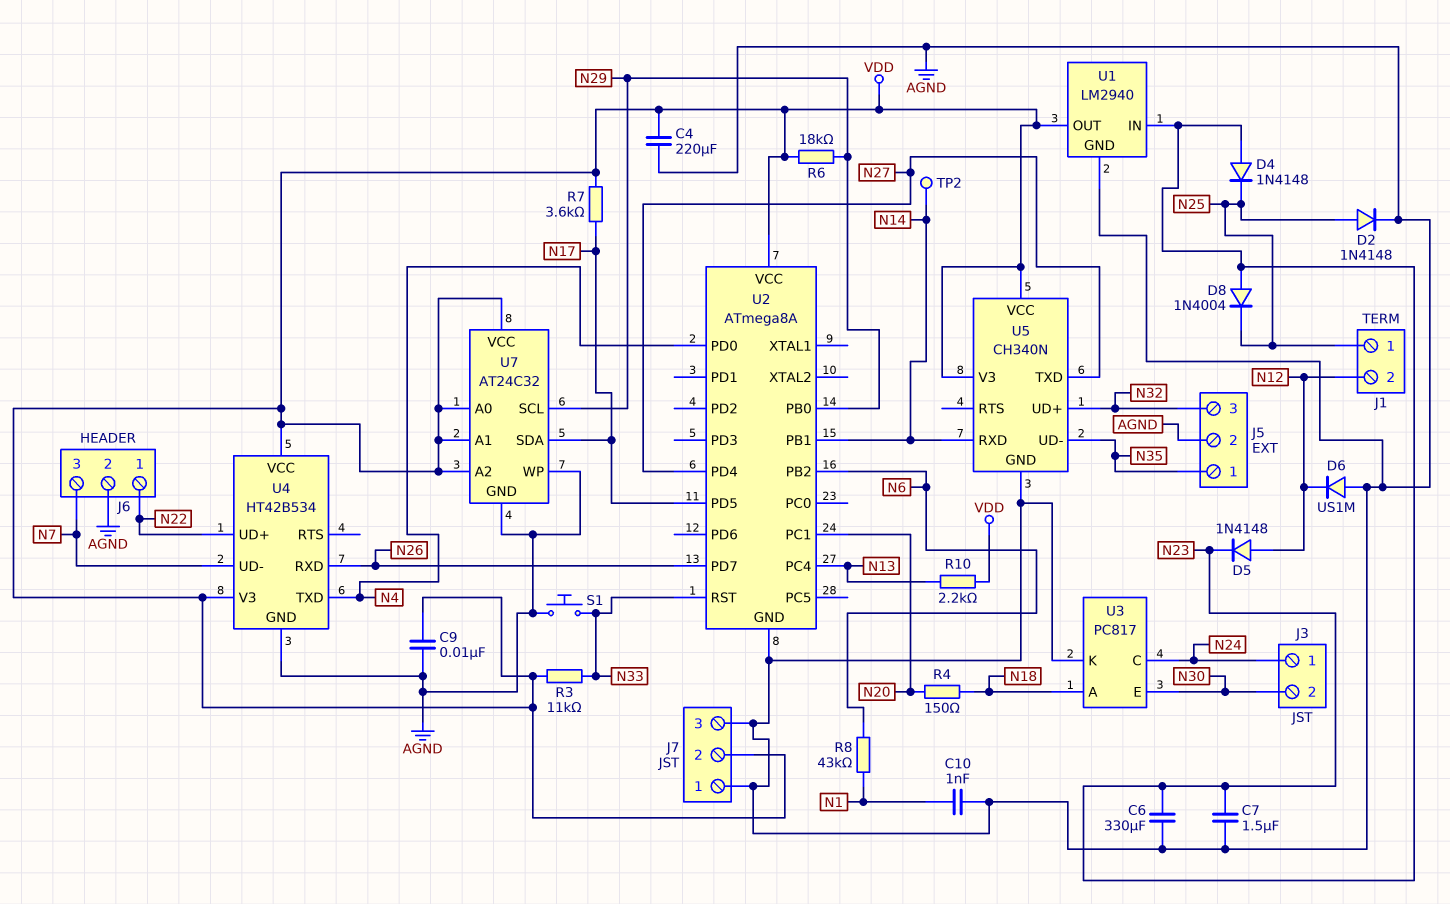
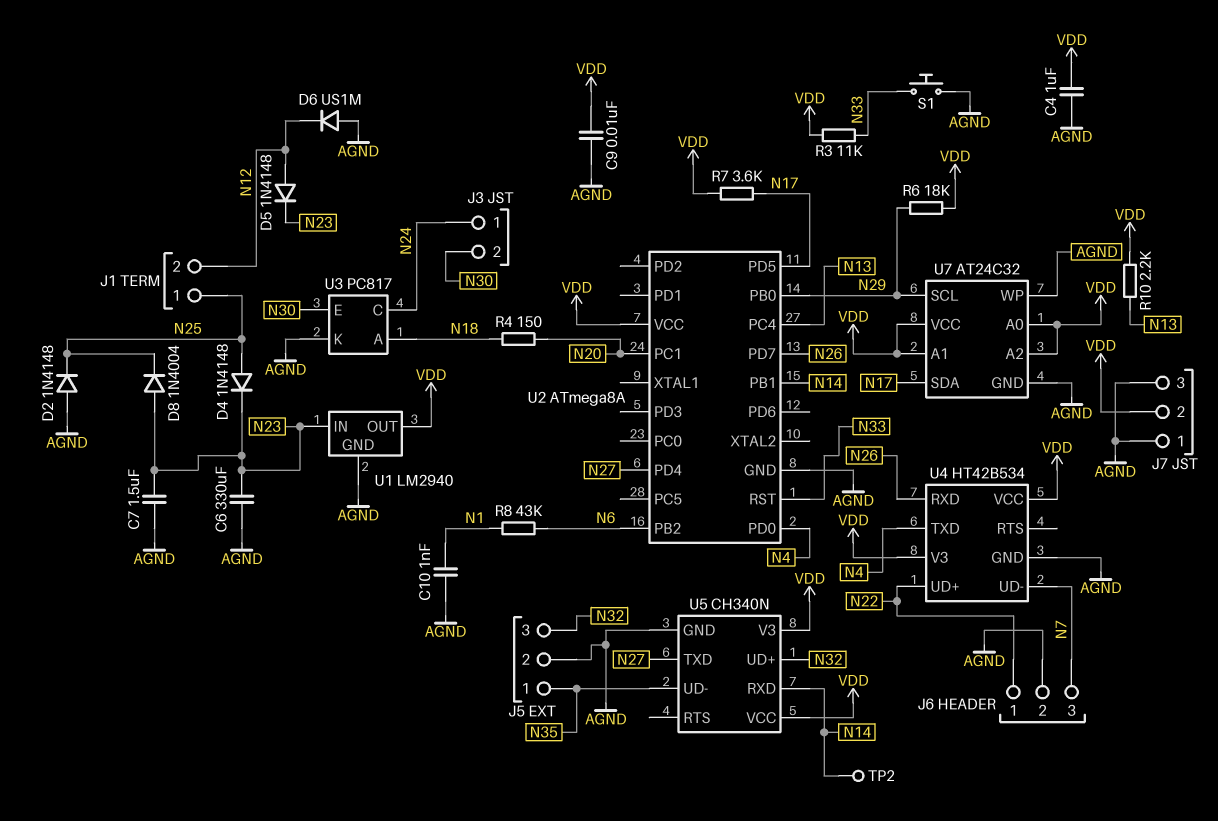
C4: 220uF (AGND, VDD) -> 1uF (AGND, VDD)
D2: diode 1N4148 (A N25, K AGND) -> diode 1N4148 (A AGND, K N25)
D4: diode 1N4148 (A N23, K N25) -> diode 1N4148 (A N25, K N23)

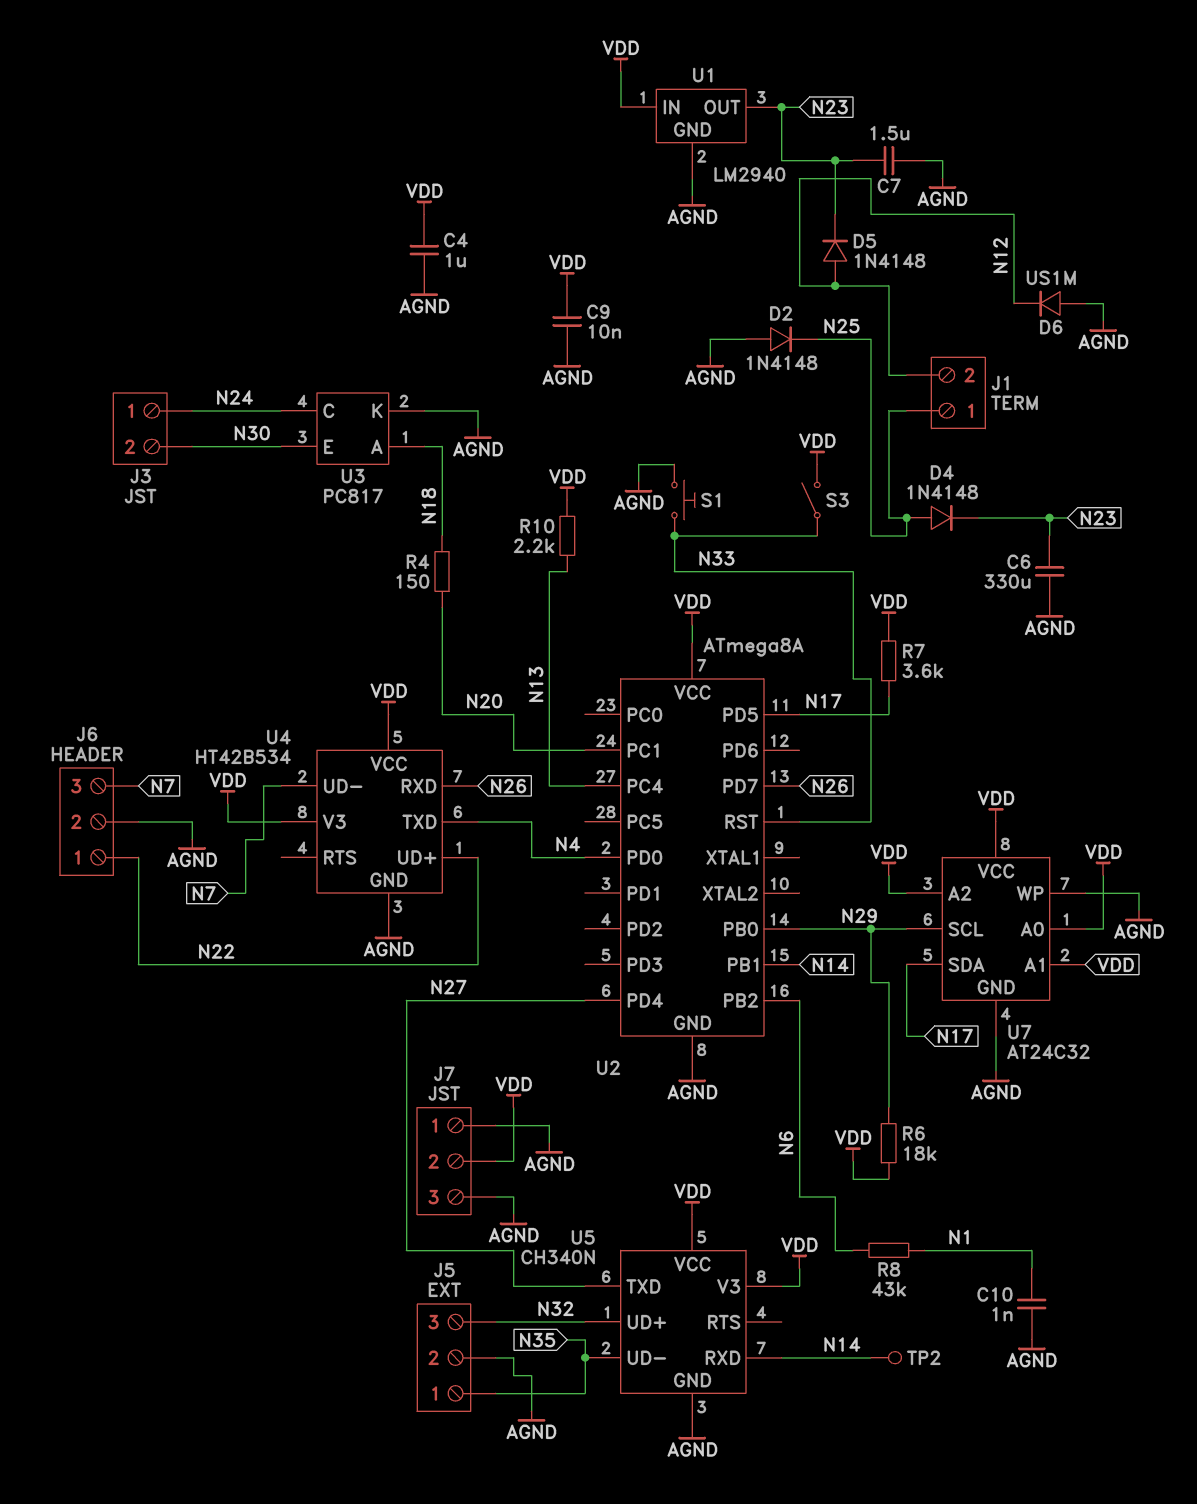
D8: diode 1N4004 (A N23, K N25) -> none
R3: 11k (N33, VDD) -> none
S3: none -> switch (N33, VDD)
U1 pin IN: N23 -> VDD
U1 pin OUT: VDD -> N23

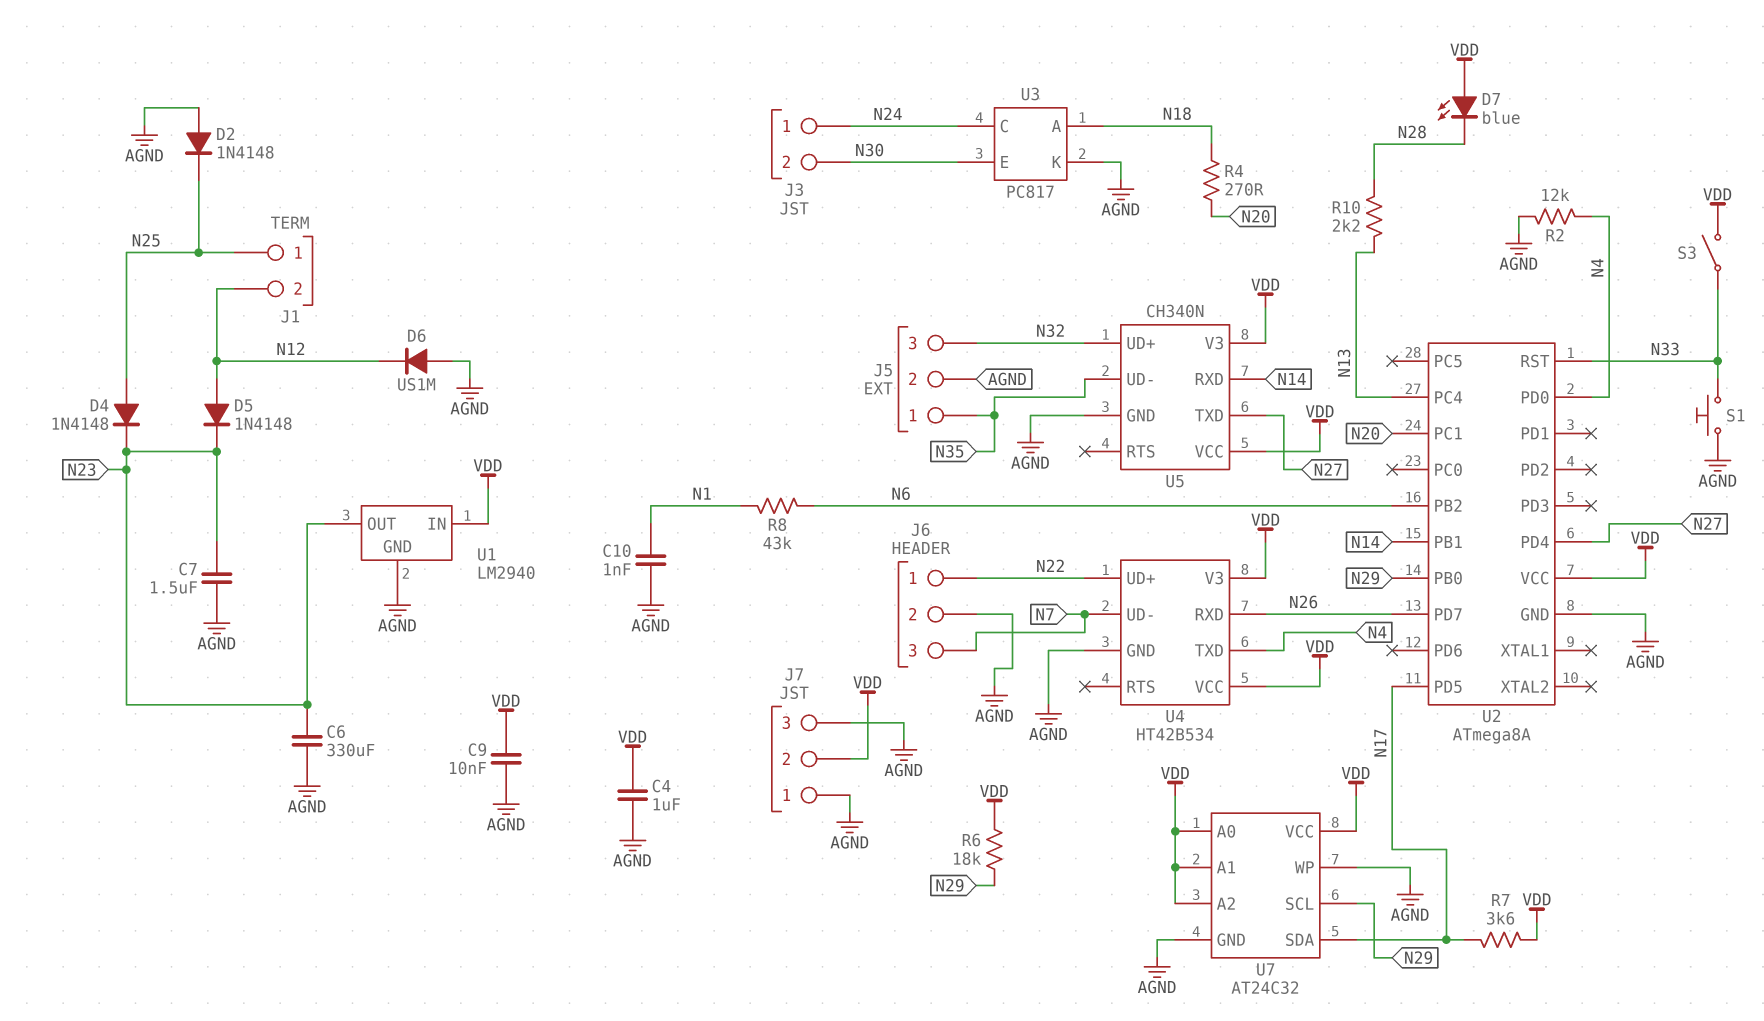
D7: none -> LED blue (A VDD, K N28)
R2: none -> 12k (AGND, N4)
R4: 150 (N18, N20) -> 270 (N18, N20)
R10: 2.2k (N13, VDD) -> 2.2k (N13, N28)
TP2: test point (N14) -> none

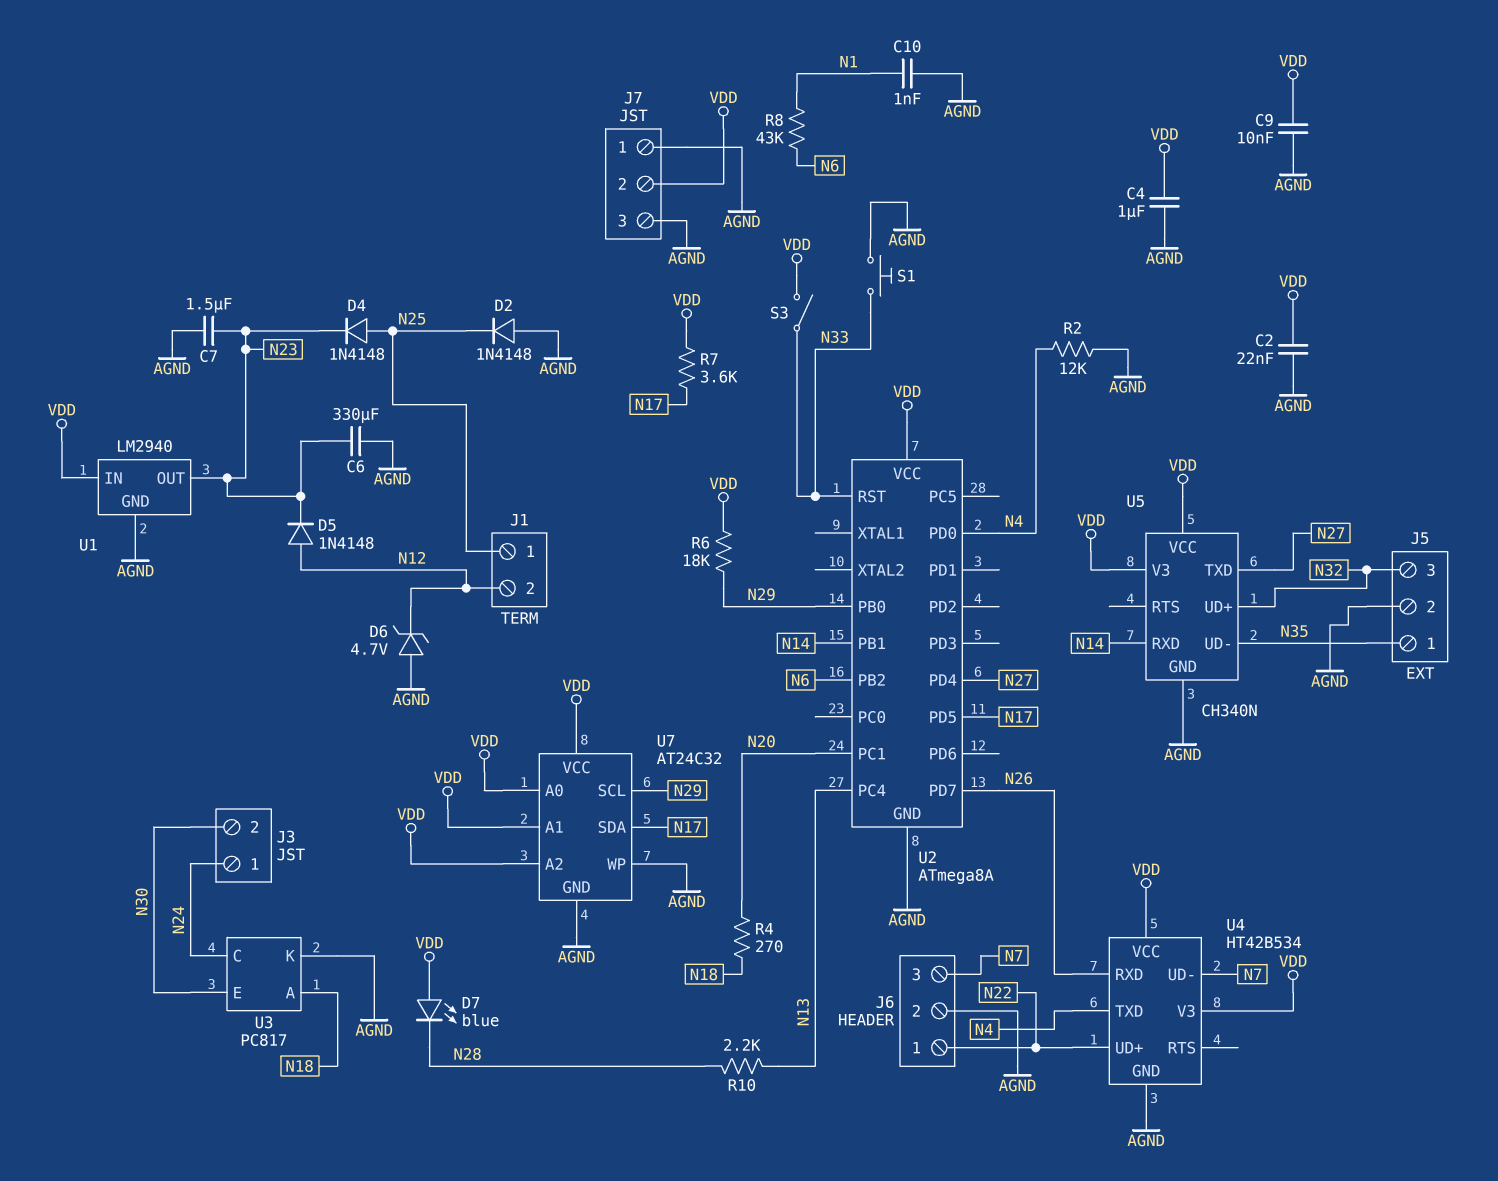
C2: none -> 22nF (AGND, VDD)
D6: diode US1M (A AGND, K N12) -> zener 4.7V (A AGND, K N12)

